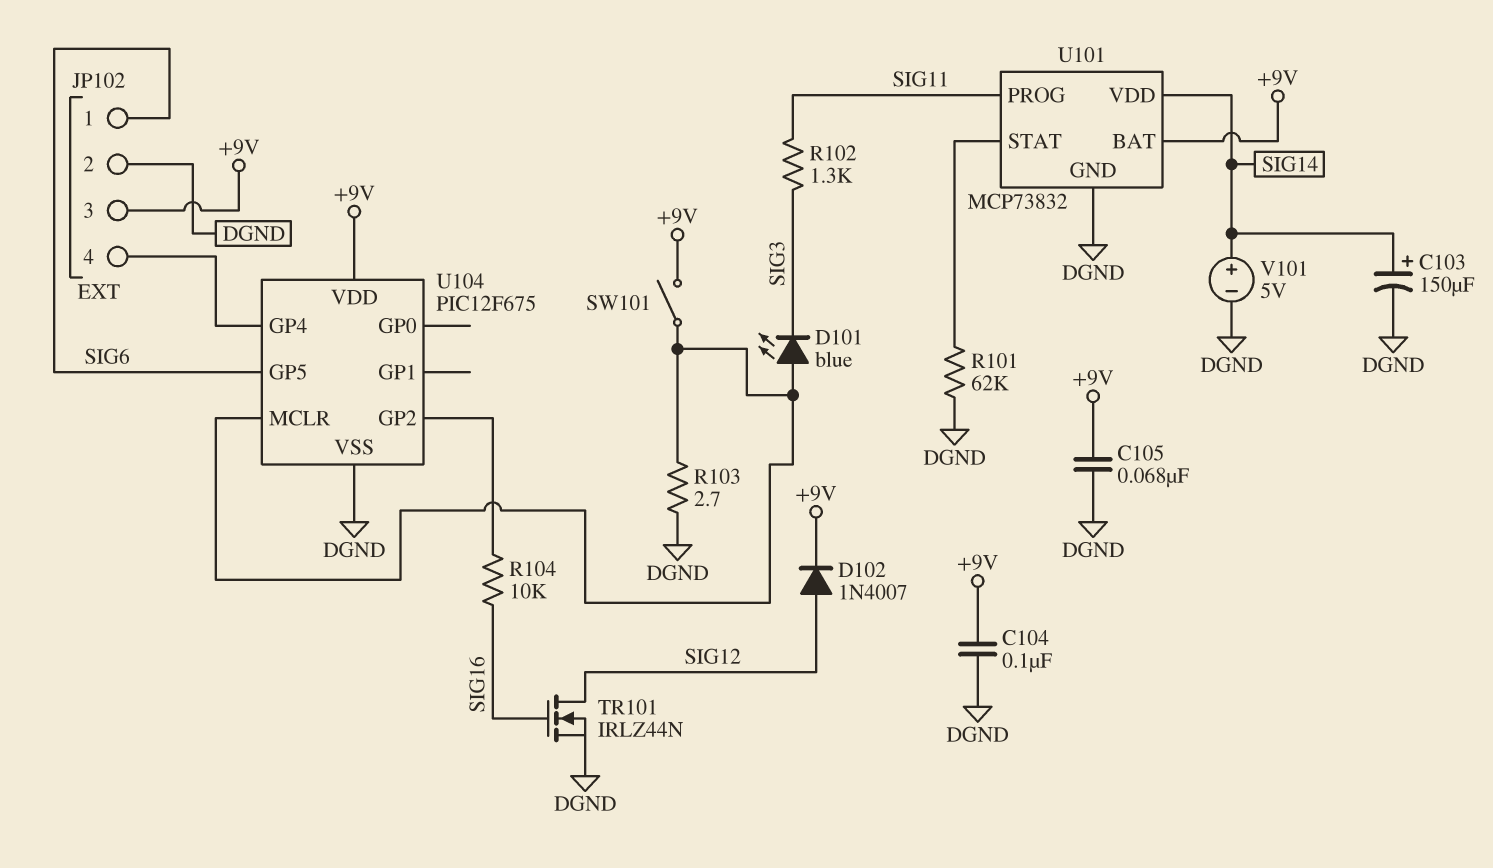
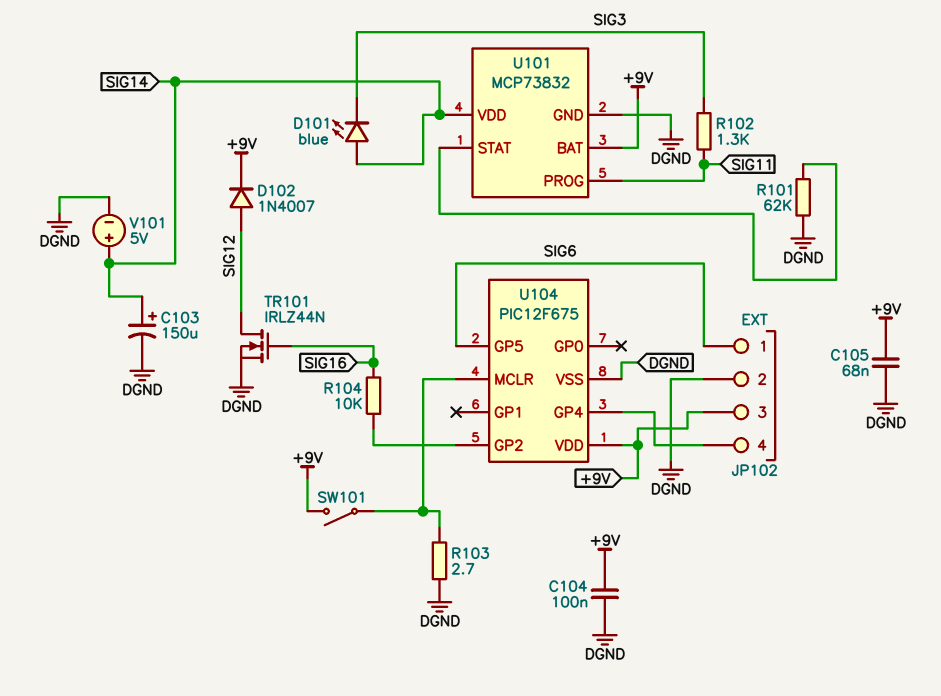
D101: LED blue (A U104/MCLR, K SIG3) -> LED blue (A SIG14, K SIG3)

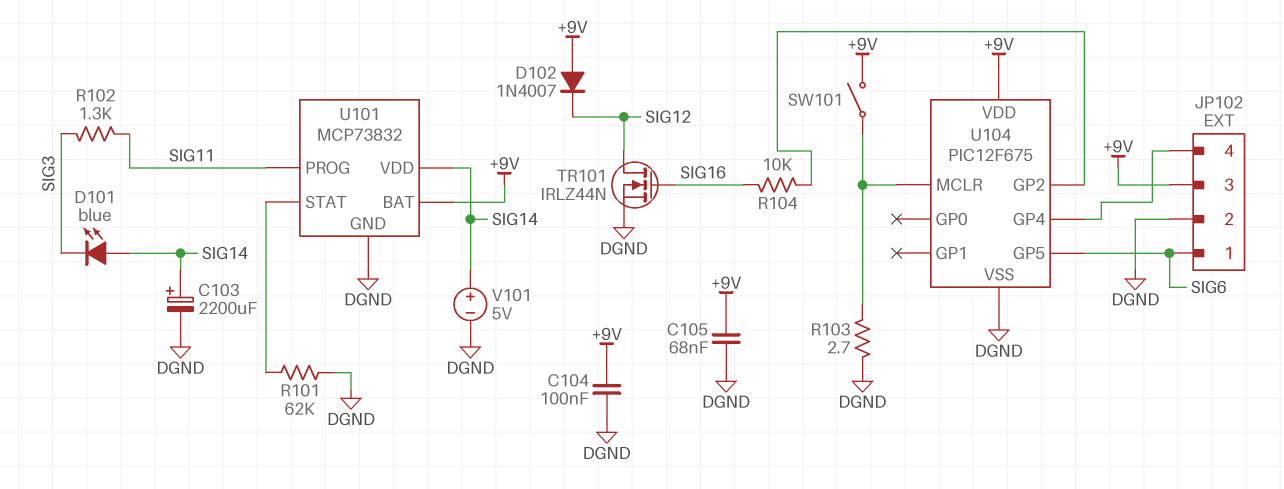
C103: 150uF (plus SIG14, minus DGND) -> 2200uF (plus SIG14, minus DGND)
D102: diode 1N4007 (A SIG12, K +9V) -> diode 1N4007 (A +9V, K SIG12)

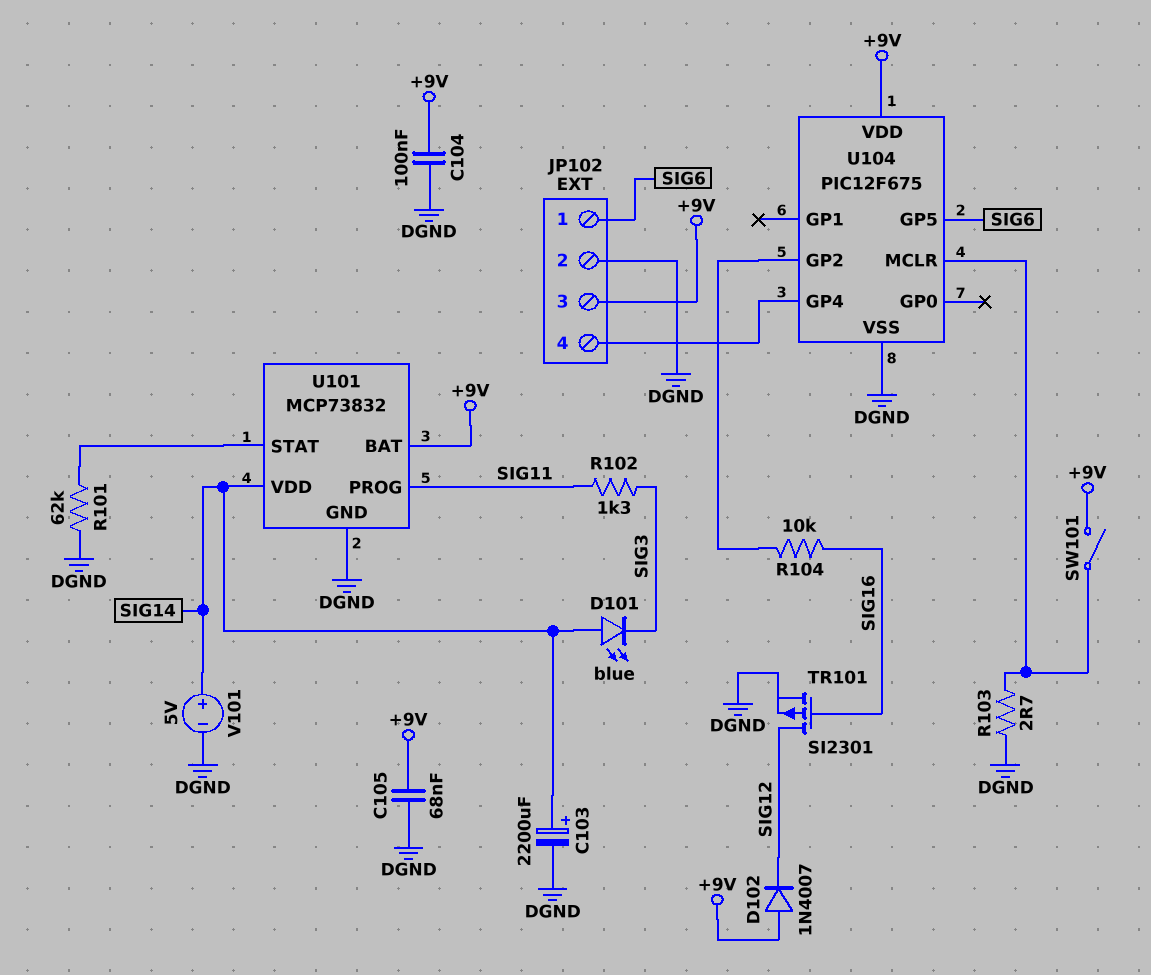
TR101: NMOS IRLZ44N (G SIG16, D SIG12, S DGND) -> PMOS SI2301 (G SIG16, D SIG12, S DGND)

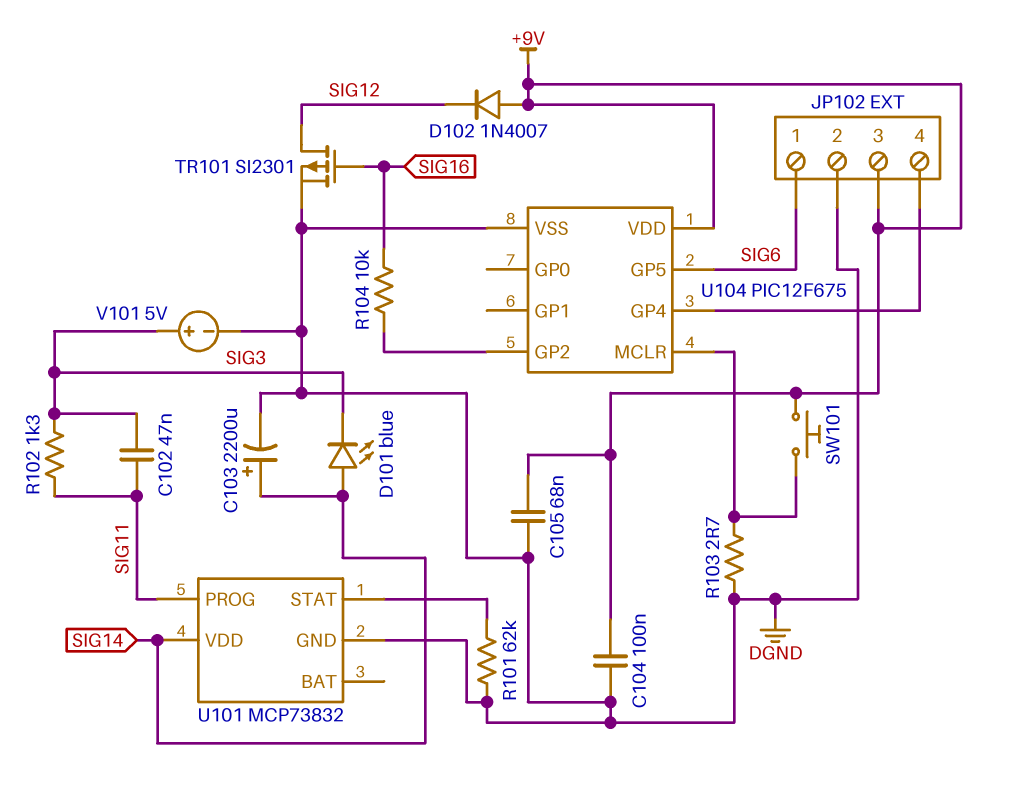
C102: none -> 47nF (SIG3, SIG11)
SW101: switch (+9V, U104/MCLR) -> button (+9V, U104/MCLR)
U101 pin BAT: +9V -> none
V101: 5V (plus SIG14, minus DGND) -> 5V (plus SIG3, minus DGND)

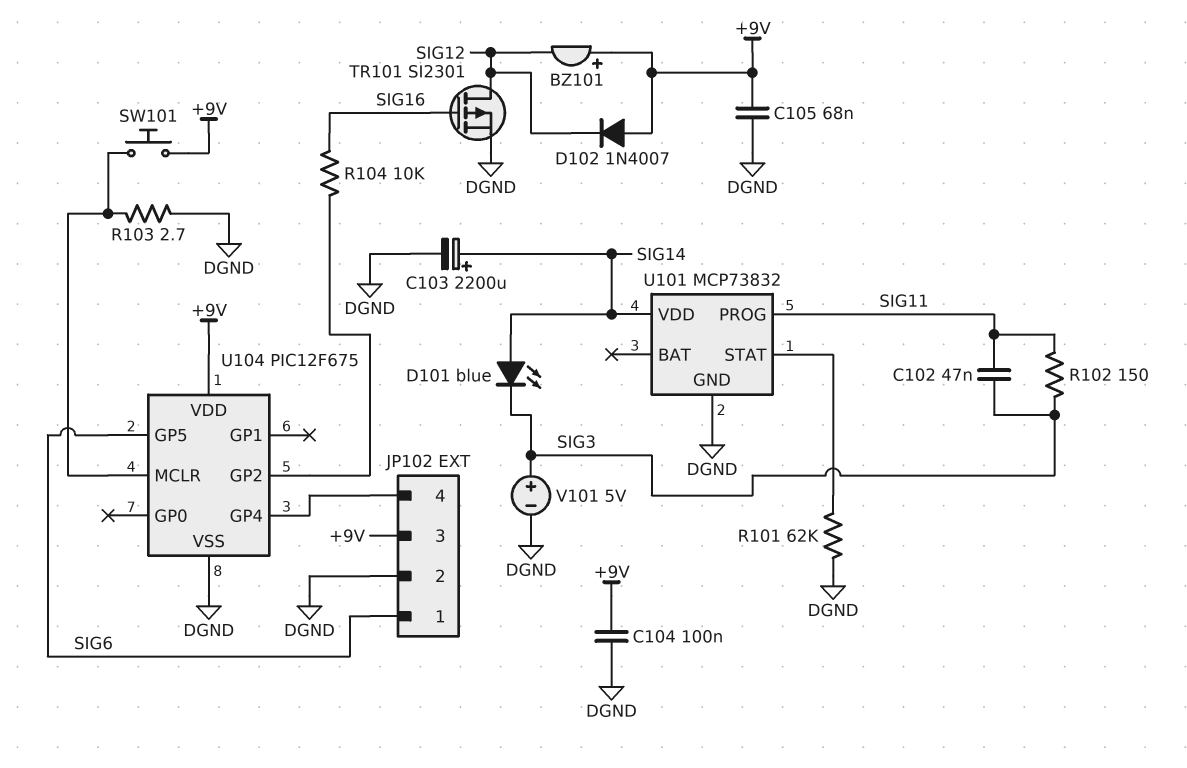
BZ101: none -> buzzer (plus +9V, minus SIG12)
R102: 1.3k (SIG3, SIG11) -> 150 (SIG3, SIG11)

